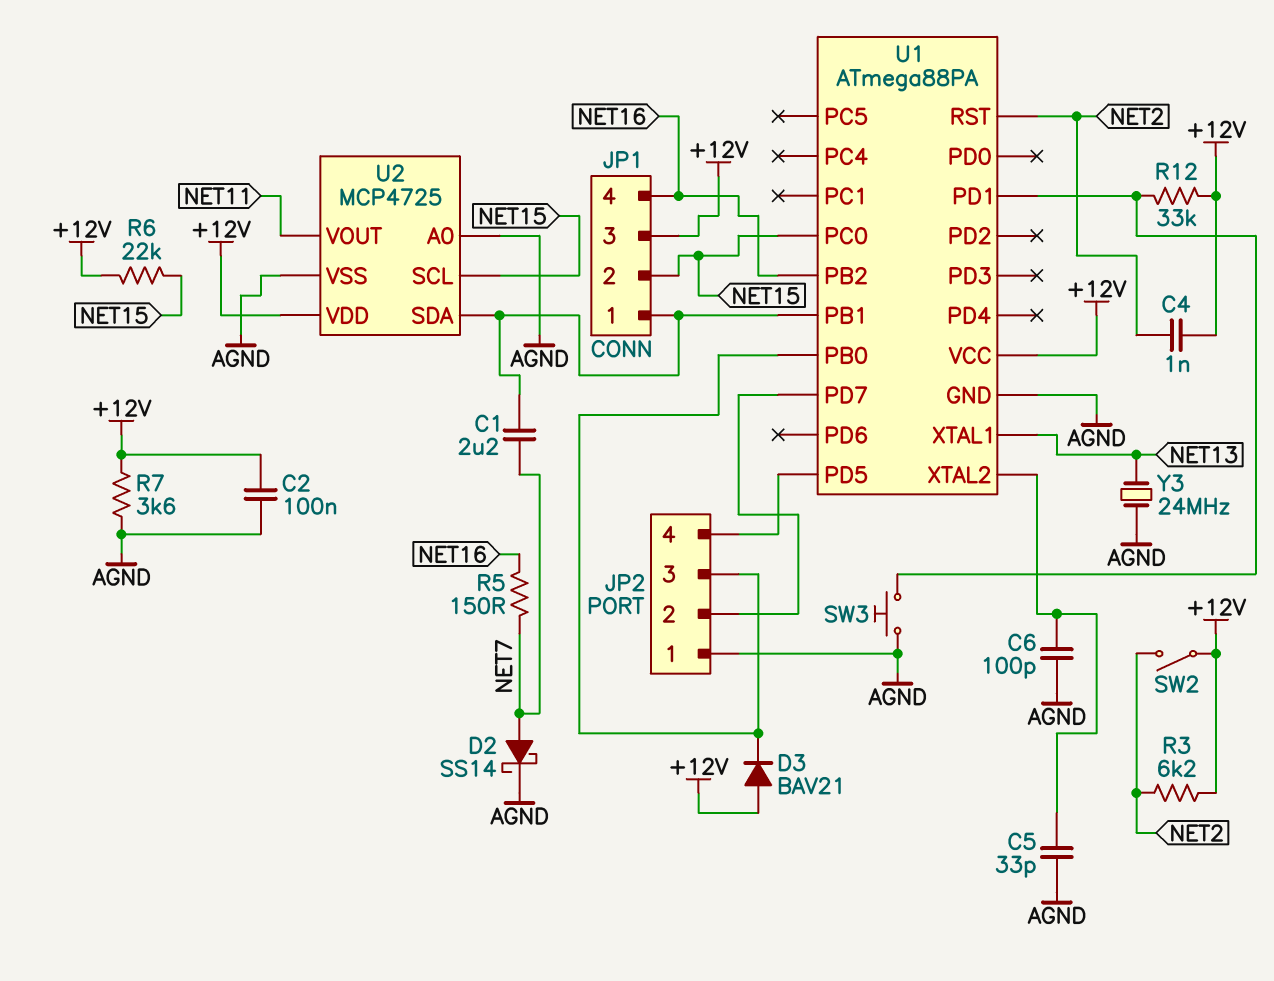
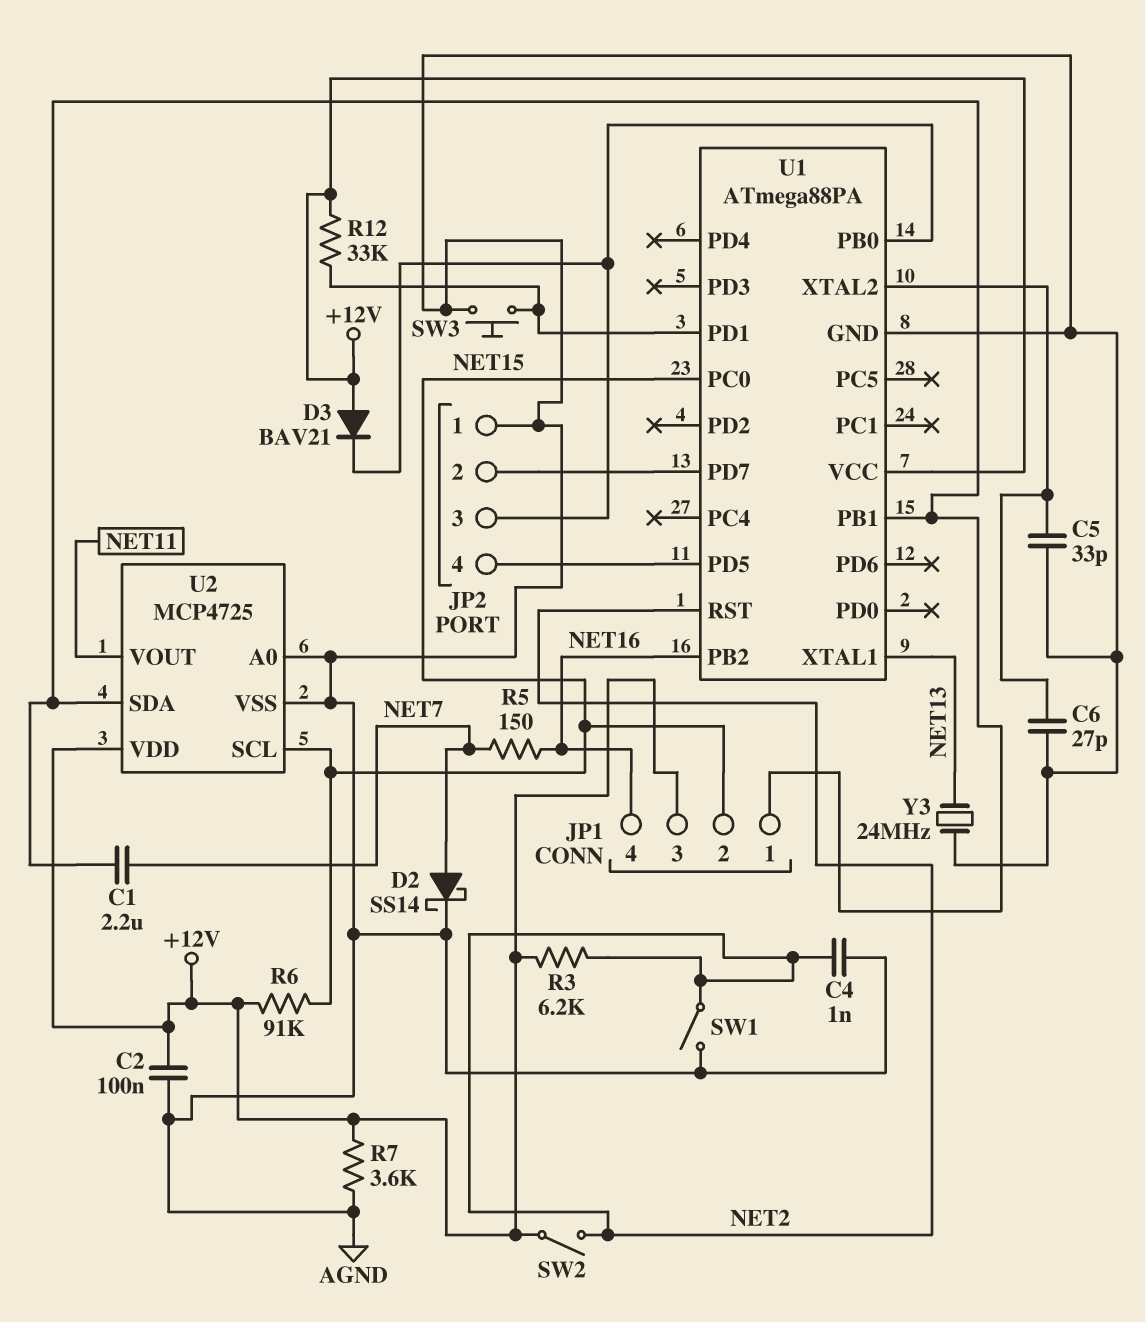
C4: 1nF (+12V, NET2) -> 1nF (AGND, NET2)
C6: 100pF (AGND, U1/XTAL2) -> 27pF (AGND, U1/XTAL2)
R6: 22k (+12V, NET15) -> 91k (+12V, NET15)
SW1: none -> switch (AGND, NET2)

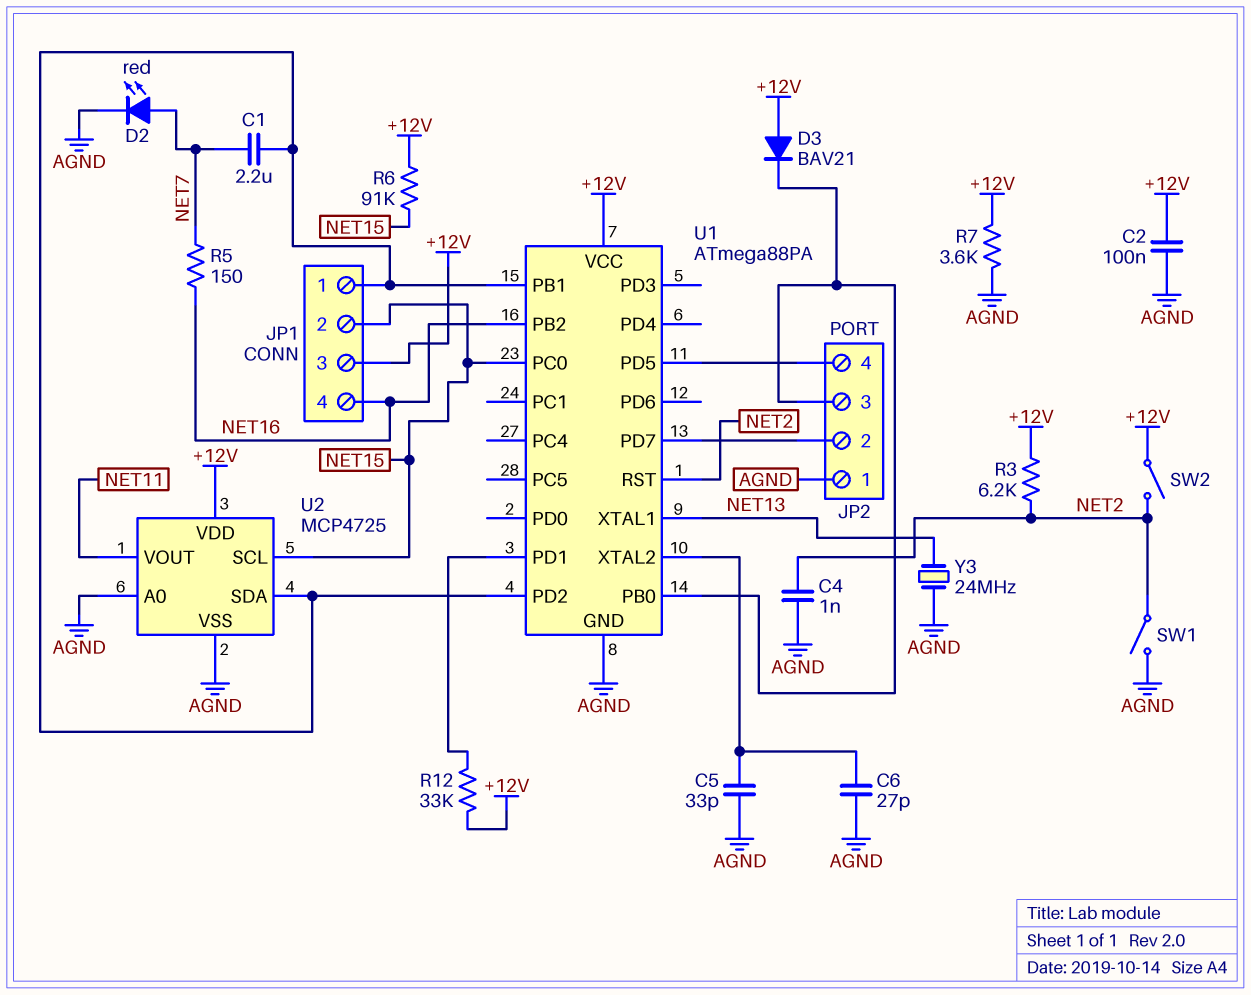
D2: schottky SS14 (A NET7, K AGND) -> LED red (A NET7, K AGND)
SW3: button (AGND, U1/PD1) -> none
U1 pin PD2: none -> JP1/1

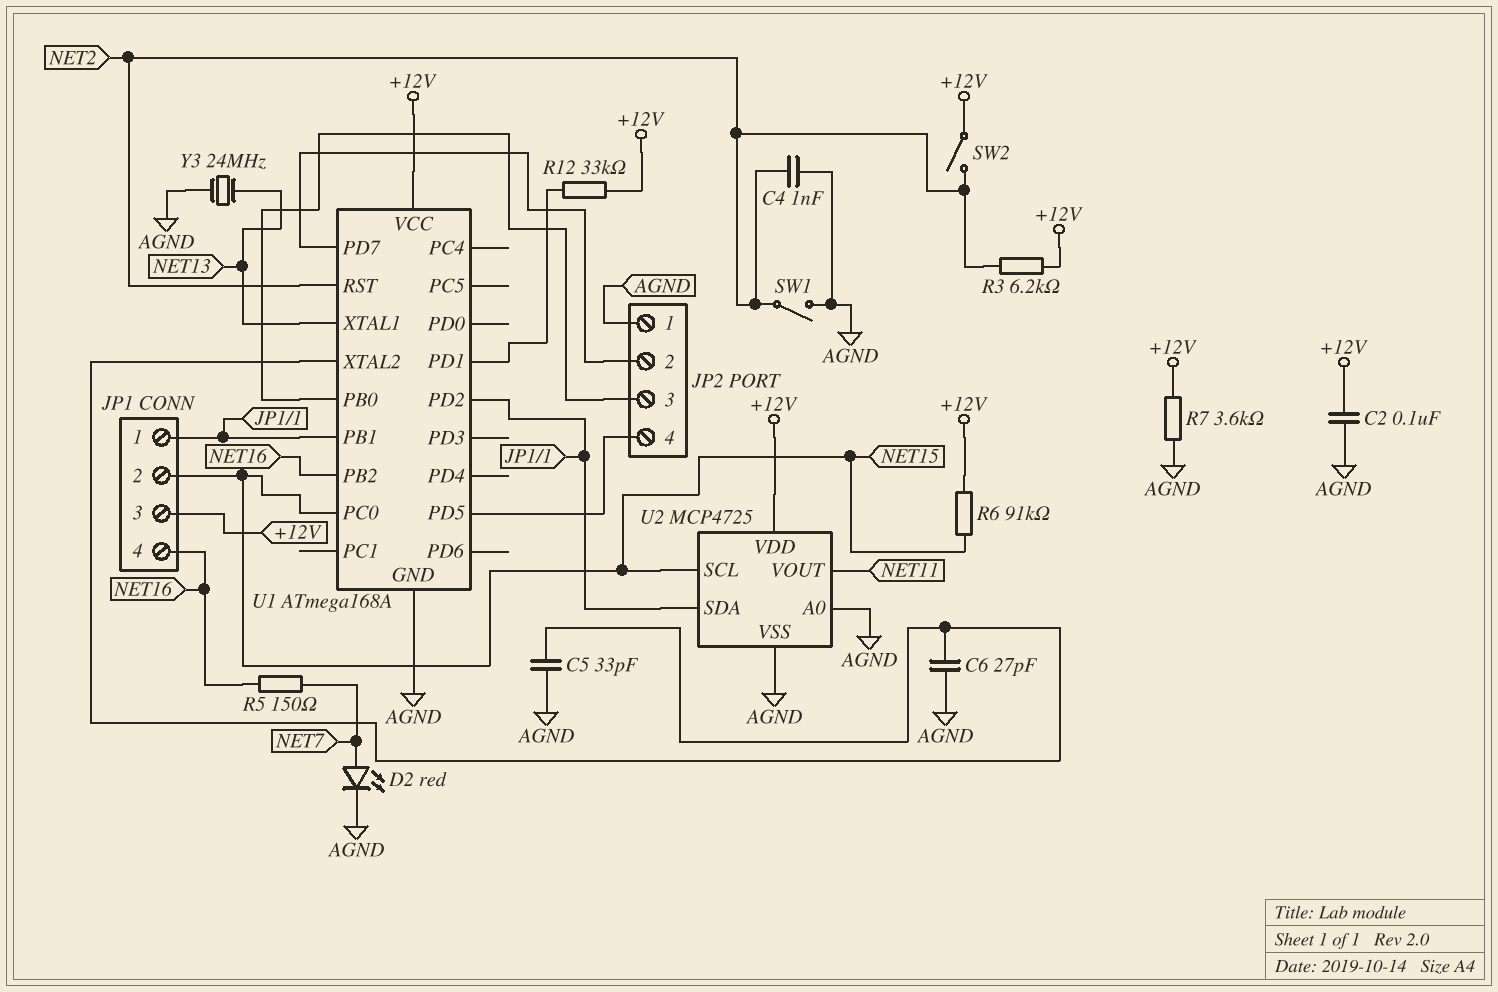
C1: 2.2uF (JP1/1, NET7) -> none
D3: diode BAV21 (A +12V, K JP2/3) -> none
U1: ATmega88PA -> ATmega168A

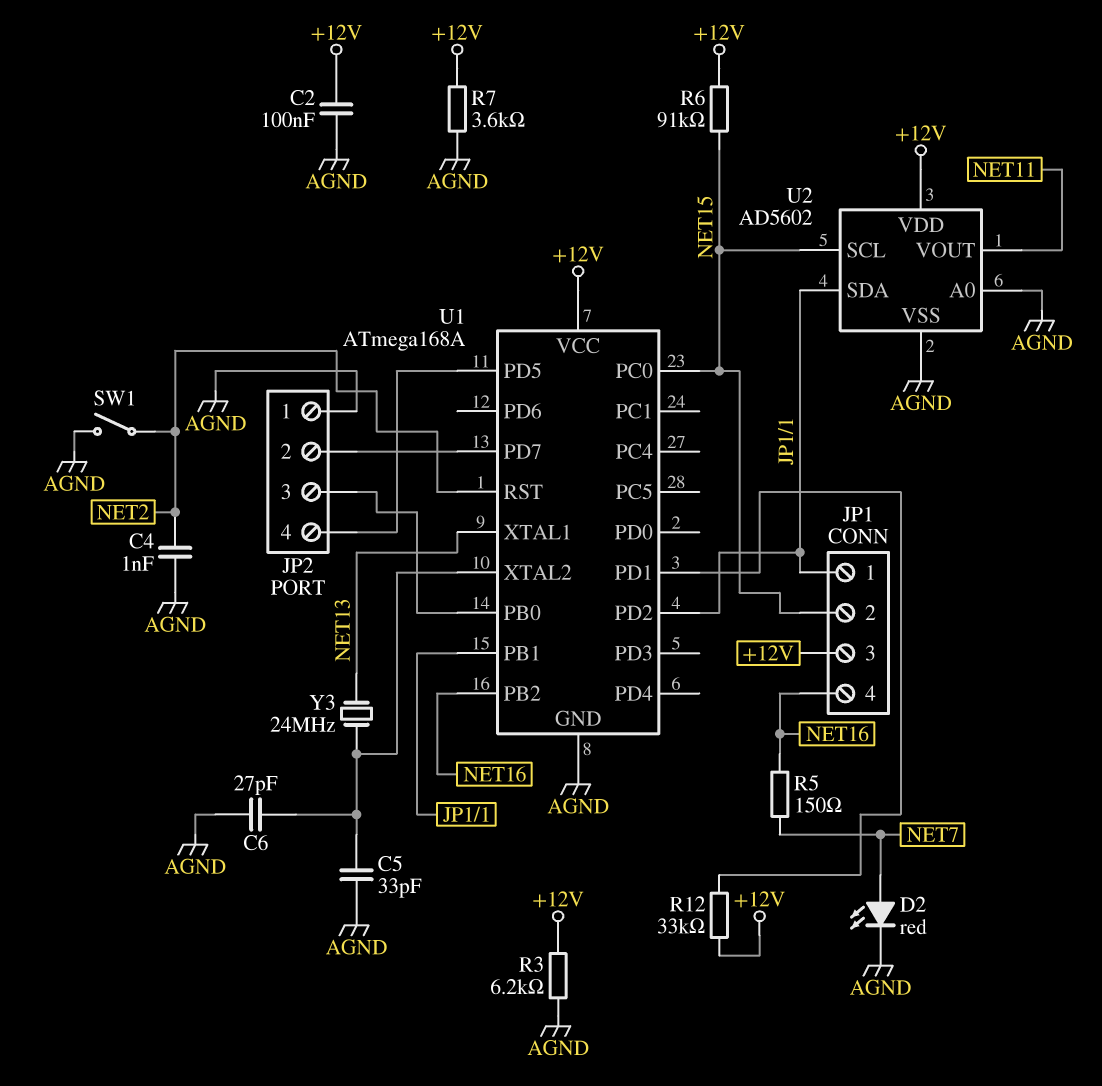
R3: 6.2k (+12V, NET2) -> 6.2k (+12V, AGND)
SW2: switch (+12V, NET2) -> none
U2: MCP4725 -> AD5602
Y3: 24MHz (AGND, NET13) -> 24MHz (NET13, U1/XTAL2)

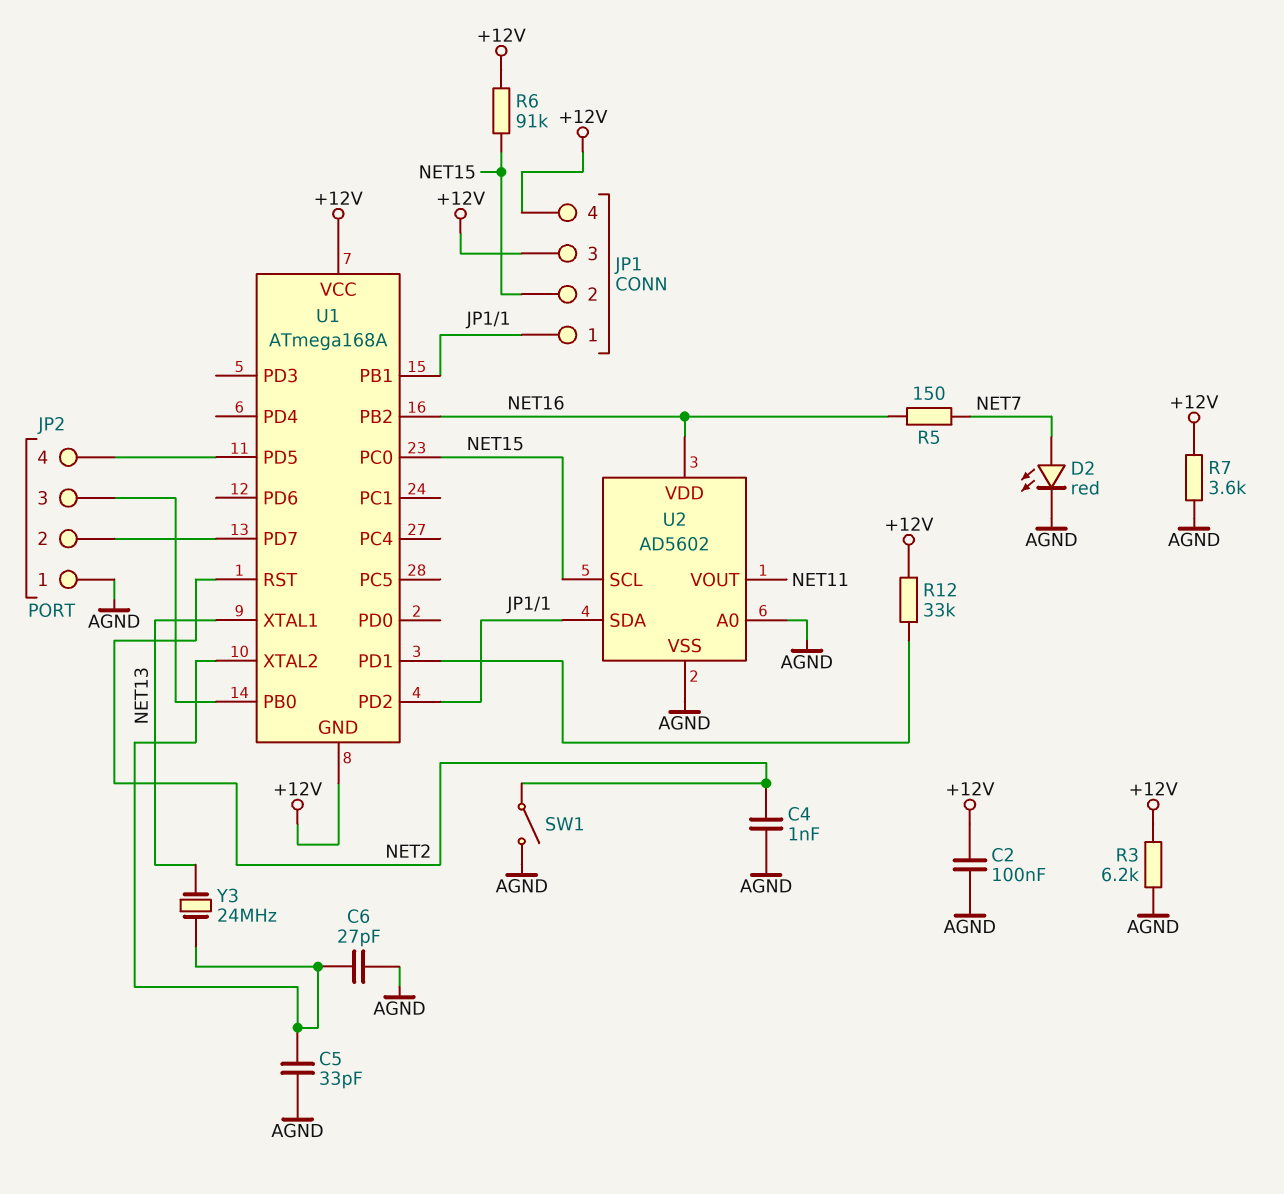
JP1 pin 4: NET16 -> +12V
U1 pin GND: AGND -> +12V
U2 pin VDD: +12V -> NET16

